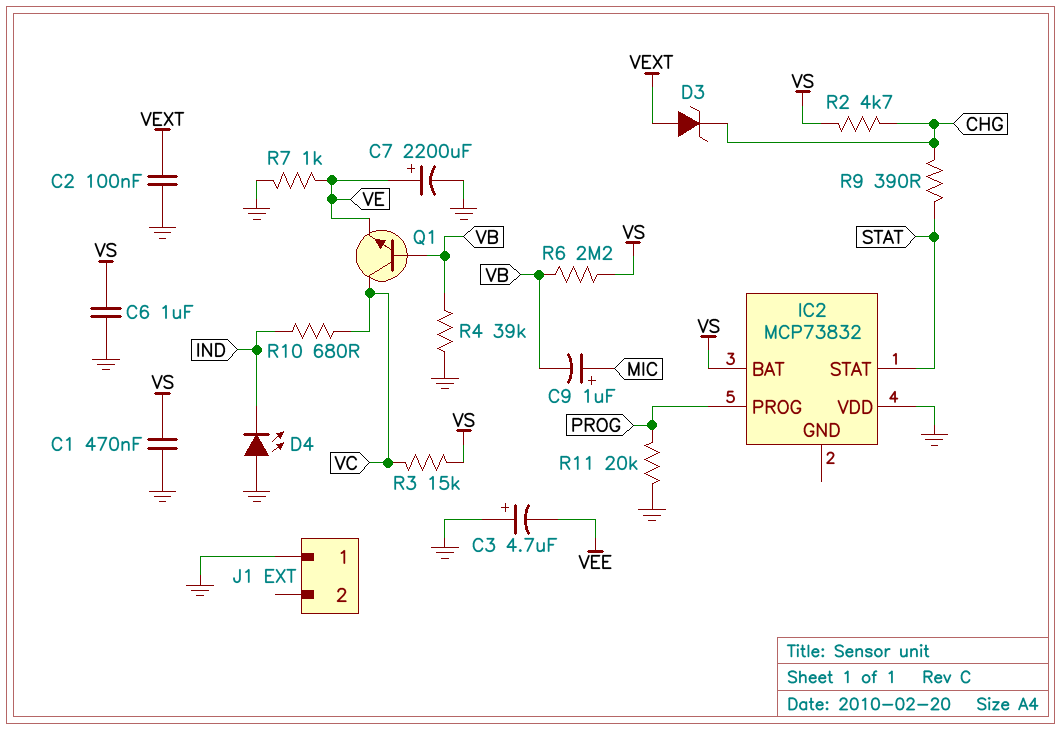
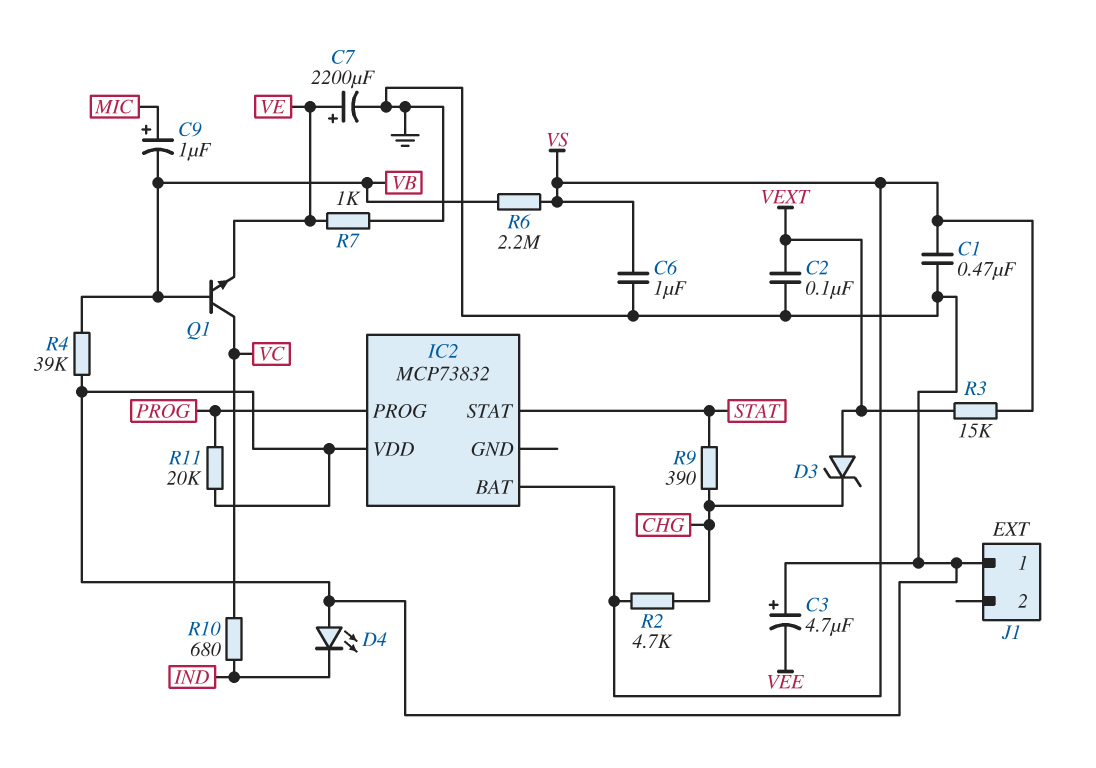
R3: 15k (VC, VS) -> 15k (VEXT, VS)

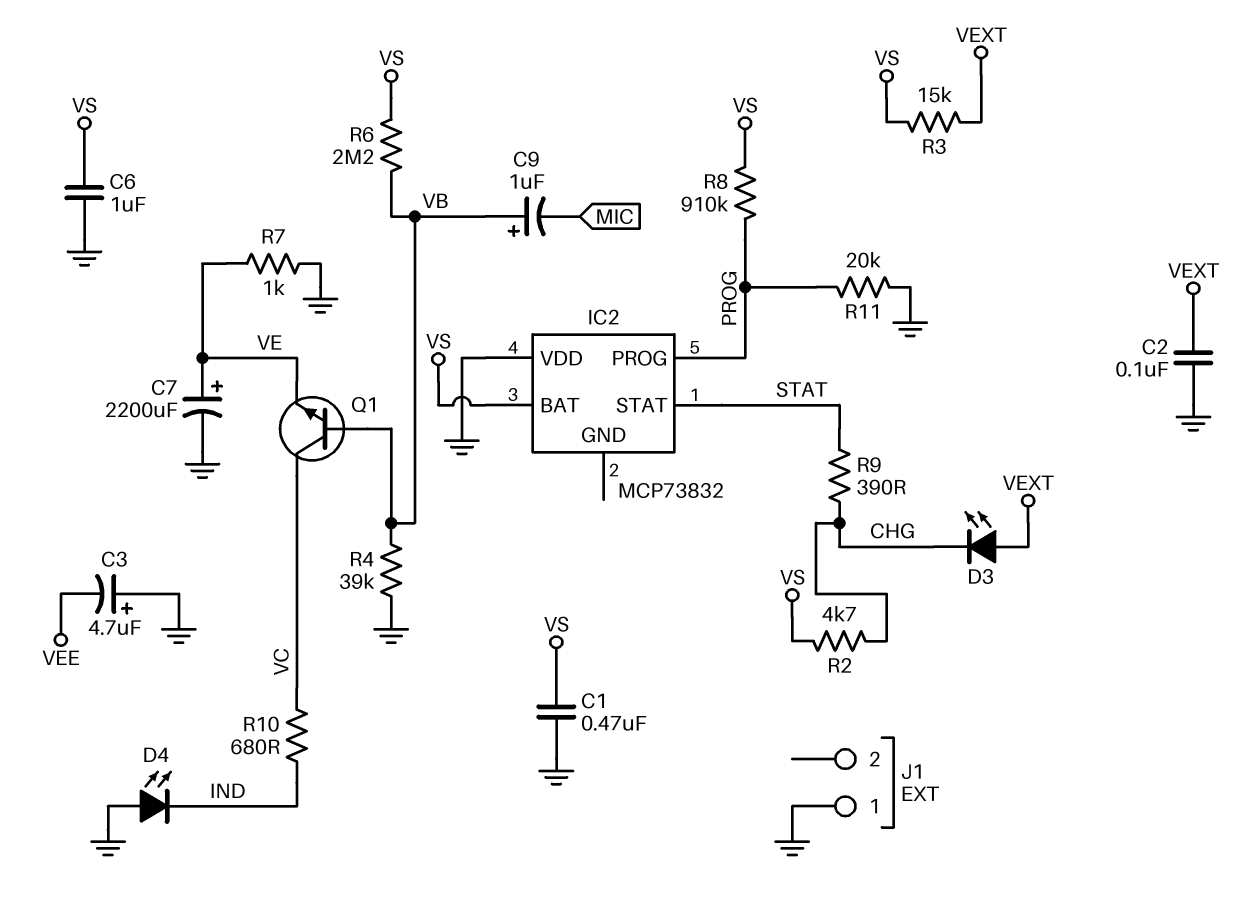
C9: 1uF (plus MIC, minus VB) -> 1uF (plus VB, minus MIC)
D3: zener (A VEXT, K CHG) -> LED (A VEXT, K CHG)
R8: none -> 910k (PROG, VS)

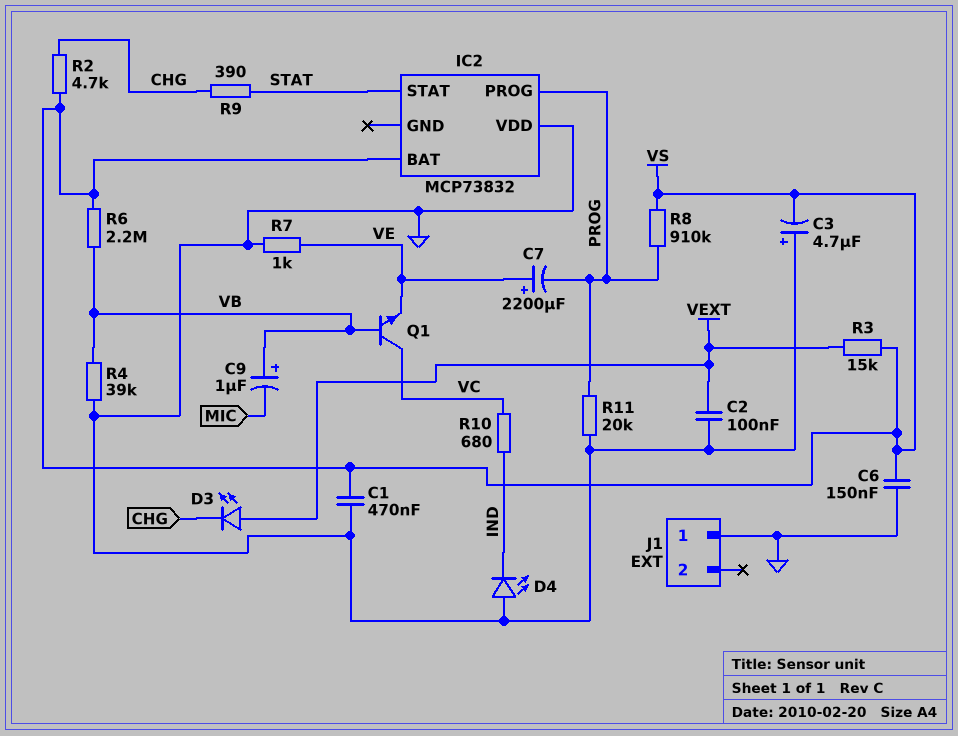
C3: 4.7uF (plus GND, minus VEE) -> 4.7uF (plus GND, minus VS)
C6: 1uF (GND, VS) -> 150nF (GND, VS)
C7: 2200uF (plus VE, minus GND) -> 2200uF (plus VE, minus PROG)

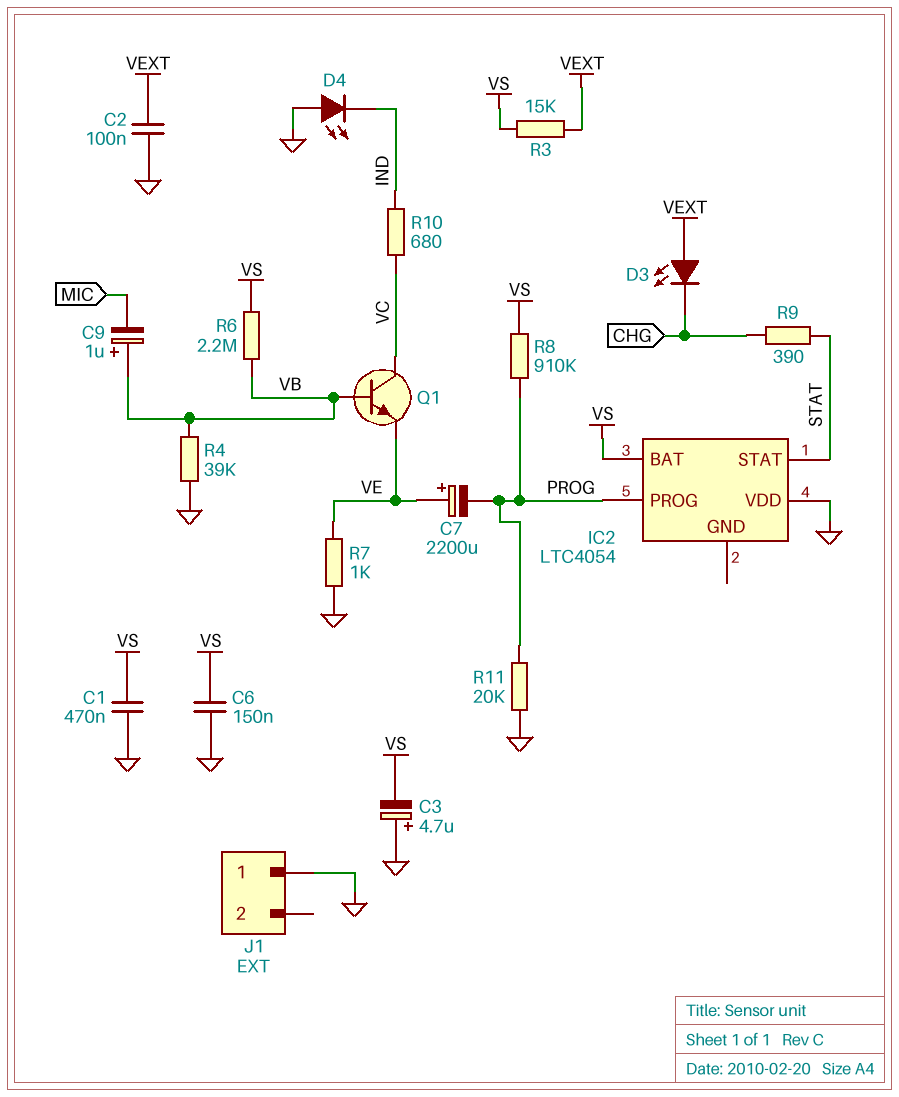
IC2: MCP73832 -> LTC4054
R2: 4.7k (CHG, VS) -> none

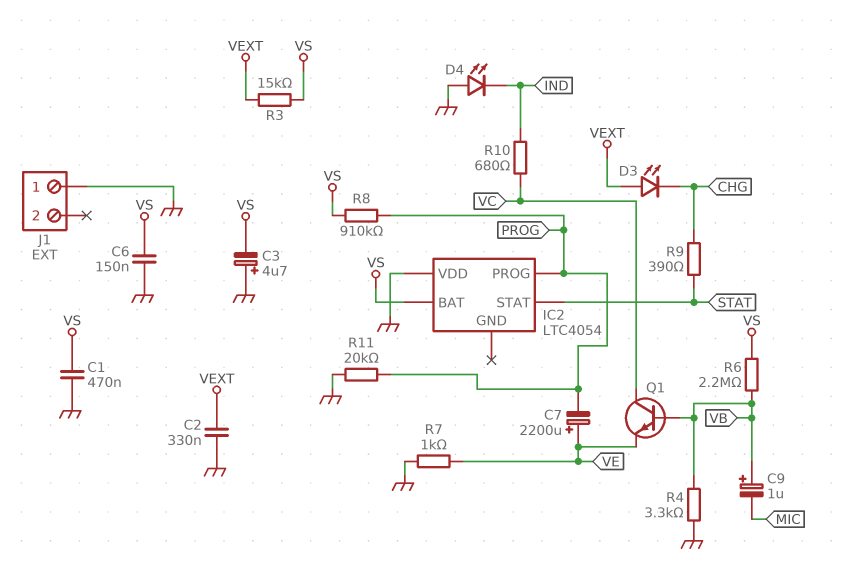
C2: 100nF (GND, VEXT) -> 330nF (GND, VEXT)
R4: 39k (GND, VB) -> 3.3k (GND, VB)

